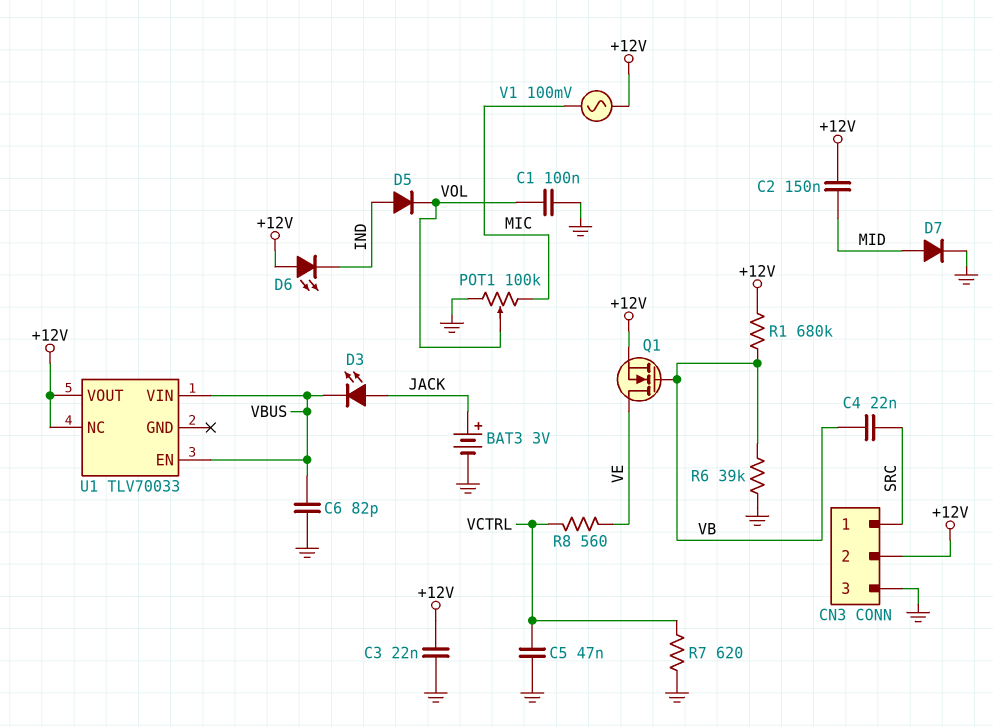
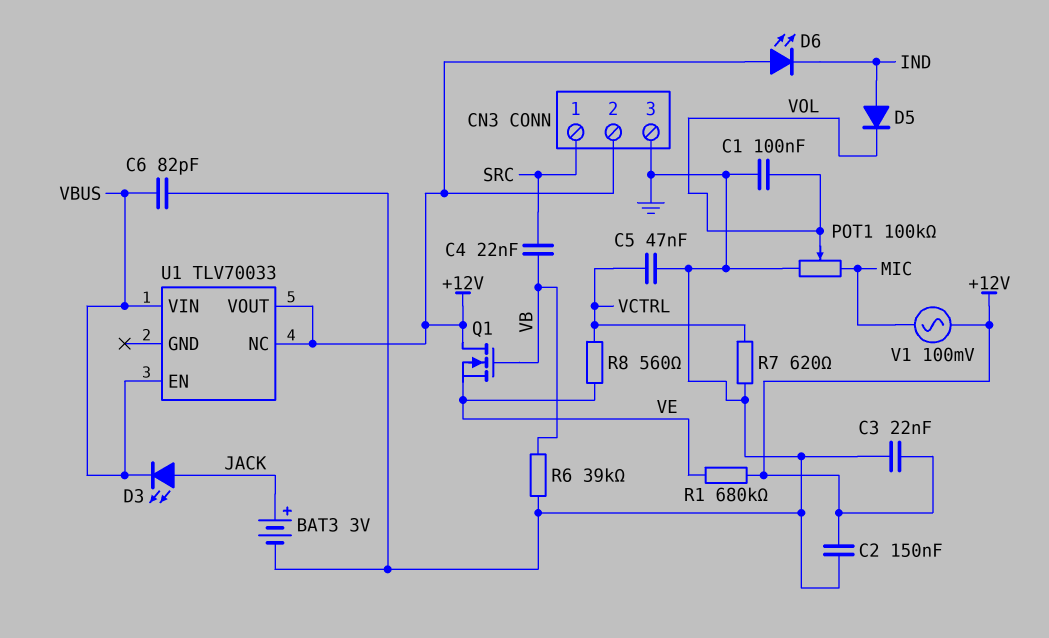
C2: 150nF (+12V, MID) -> 150nF (+12V, GND)
D7: diode (A MID, K GND) -> none
Q1: NMOS (G VB, D VE, S +12V) -> NMOS (G VB, D +12V, S VE)
R1: 680k (+12V, VB) -> 680k (+12V, VE)

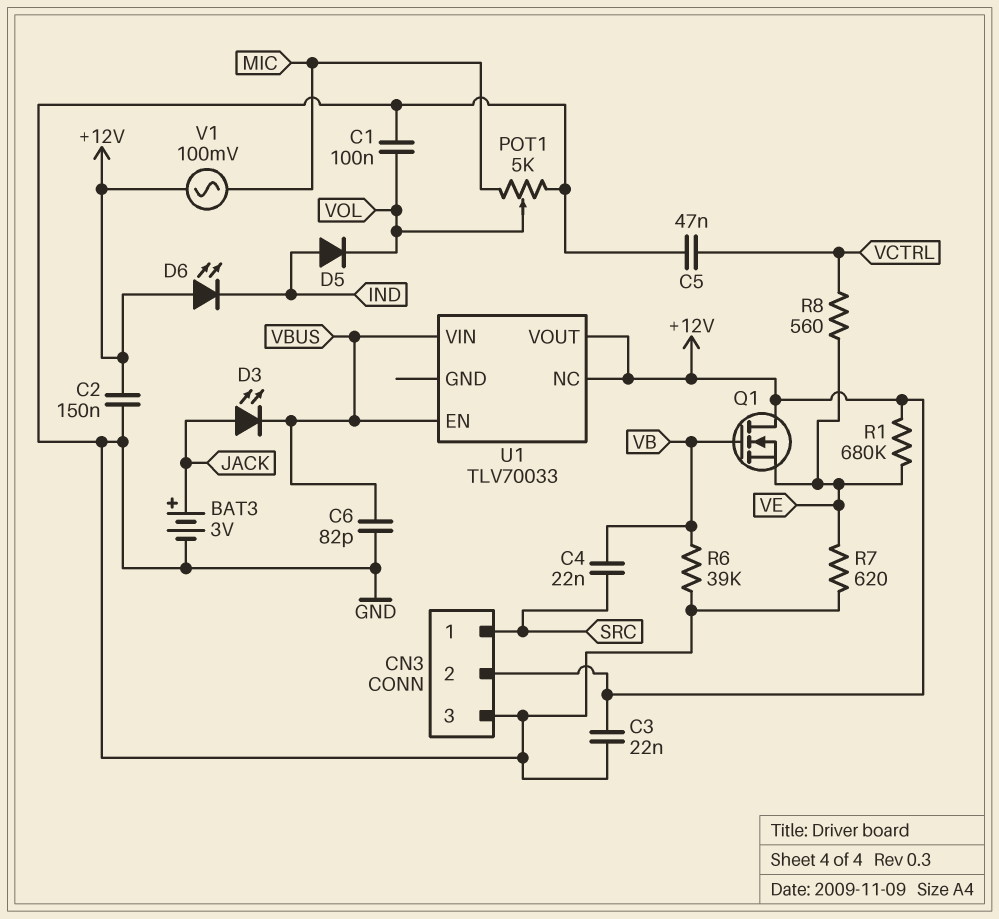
POT1: 100k (GND, MIC, wiper VOL) -> 5k (GND, MIC, wiper VOL)
R7: 620 (GND, VCTRL) -> 620 (GND, VE)

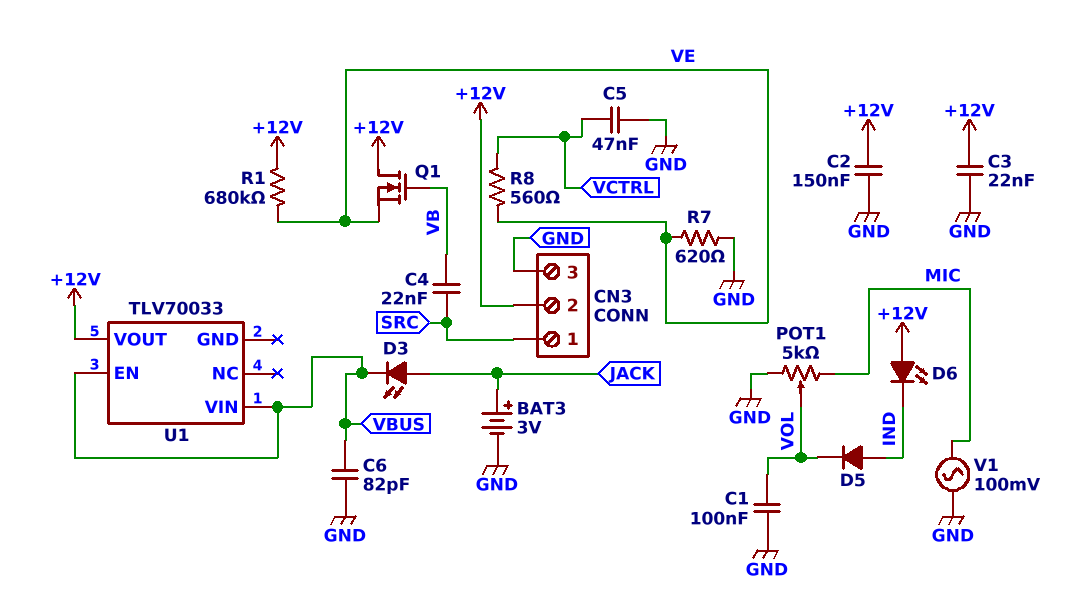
R6: 39k (GND, VB) -> none
U1 pin NC: +12V -> none
V1: AC 100mV (+12V, MIC) -> AC 100mV (GND, MIC)

